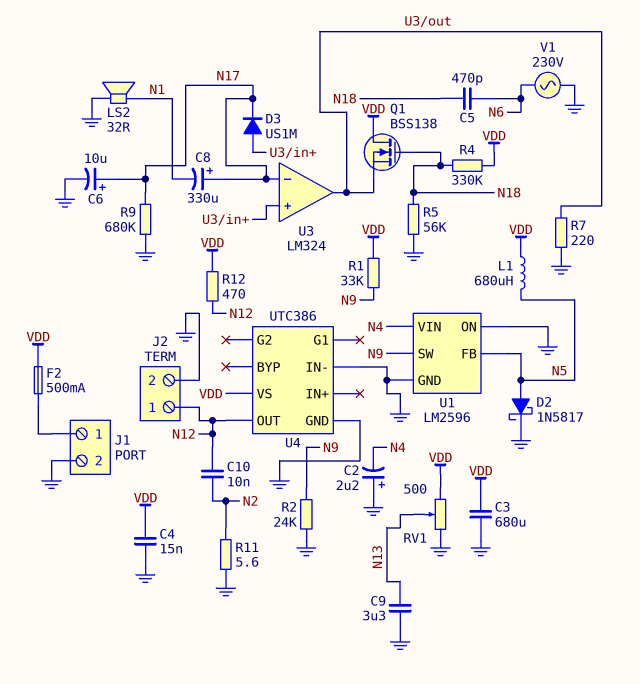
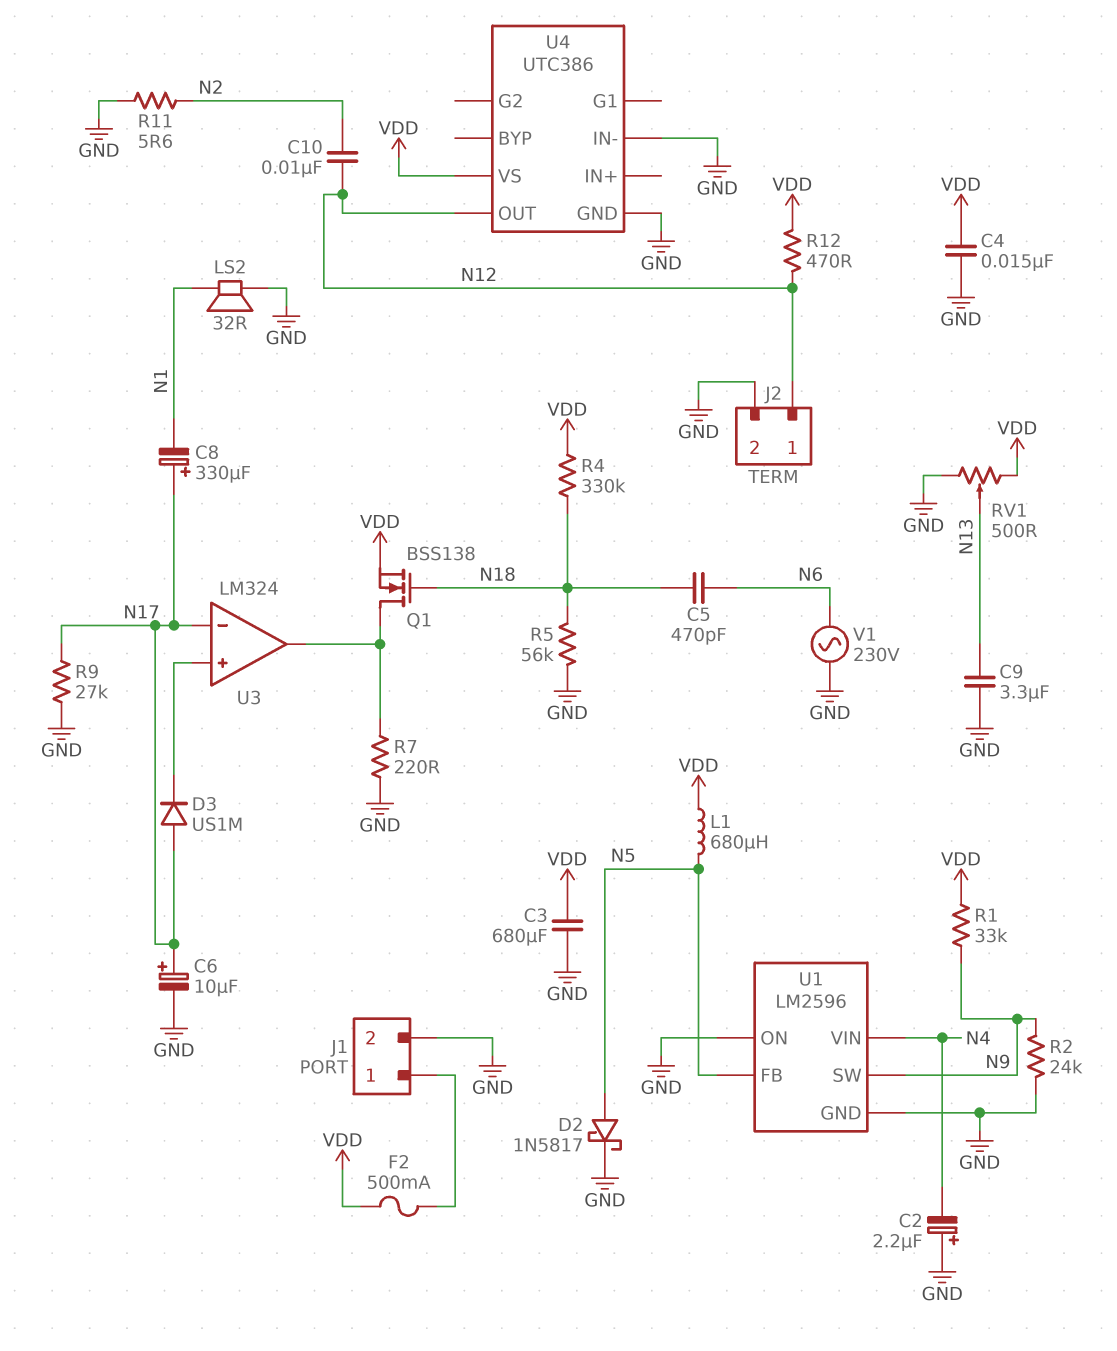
D3: diode US1M (A U3/in+, K N17) -> diode US1M (A N17, K U3/in+)
Q1: NMOS BSS138 (G N18, D VDD, S U3/out) -> NMOS BSS138 (G N18, D U3/out, S VDD)
R9: 680k (GND, N17) -> 27k (GND, N17)

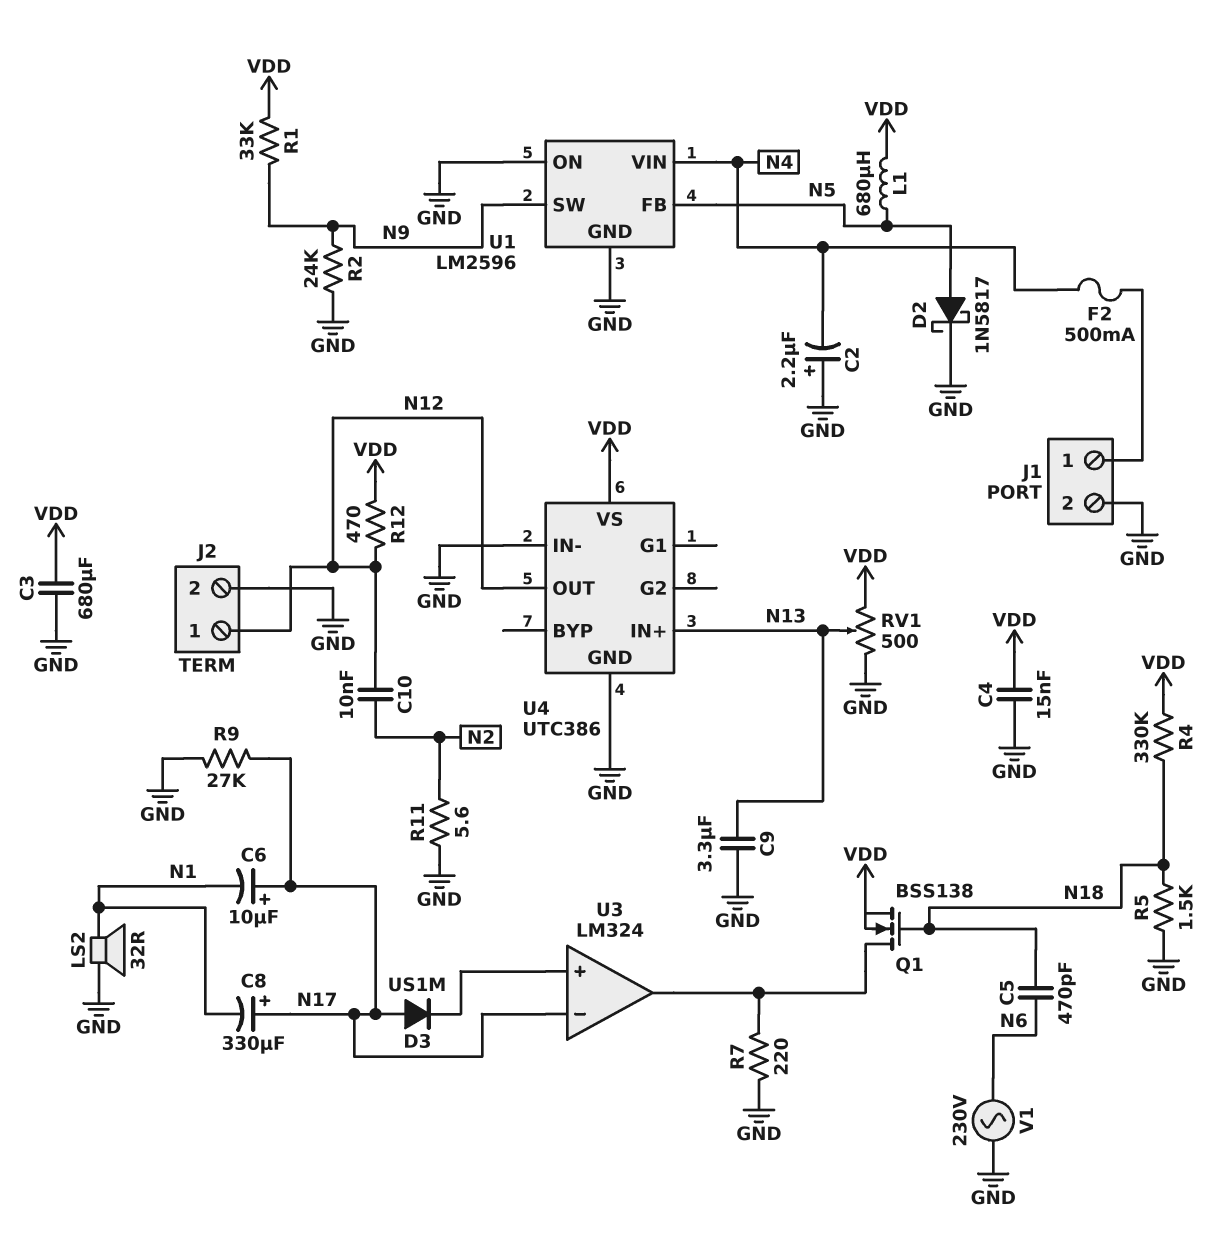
C6: 10uF (plus N17, minus GND) -> 10uF (plus N17, minus N1)
F2: 500mA (J1/1, VDD) -> 500mA (J1/1, N4)
R5: 56k (GND, N18) -> 1.5k (GND, N18)
U4 pin IN+: none -> N13

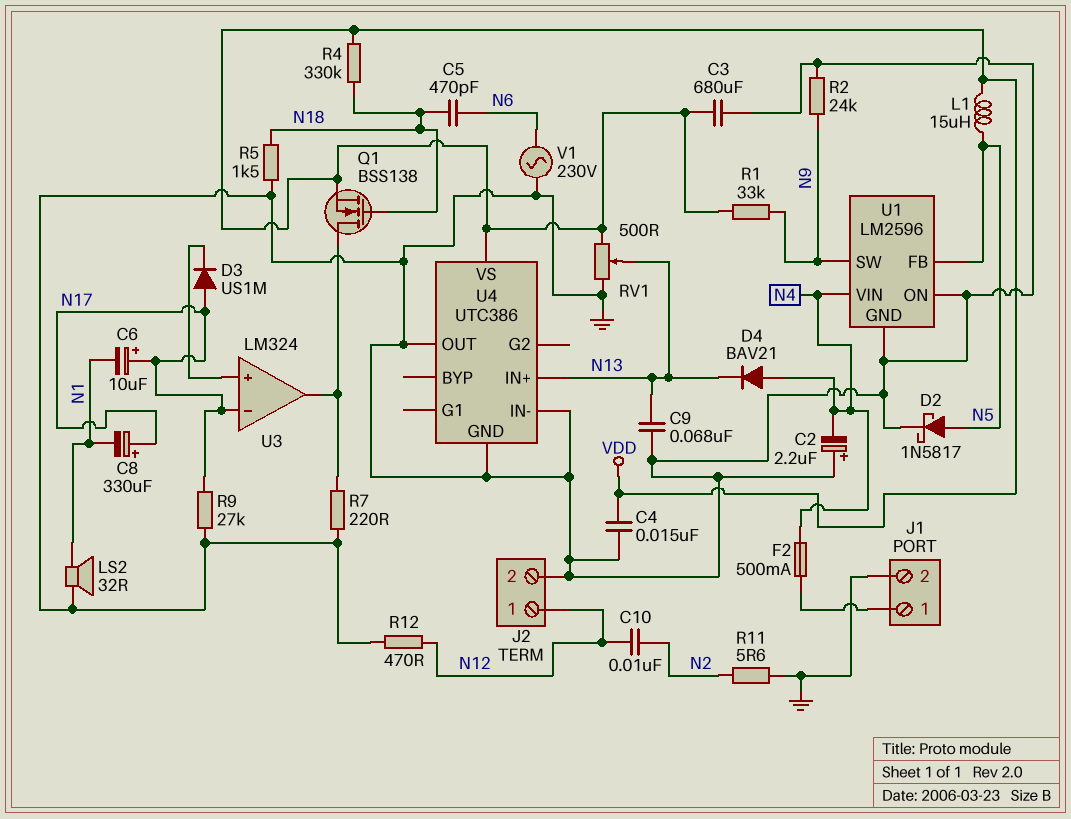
C9: 3.3uF (GND, N13) -> 68nF (GND, N13)
D4: none -> diode BAV21 (A N4, K N13)
L1: 680uH (N5, VDD) -> 15uH (N5, VDD)
R12: 470 (N12, VDD) -> 470 (GND, N12)
U4 pin OUT: N12 -> GND

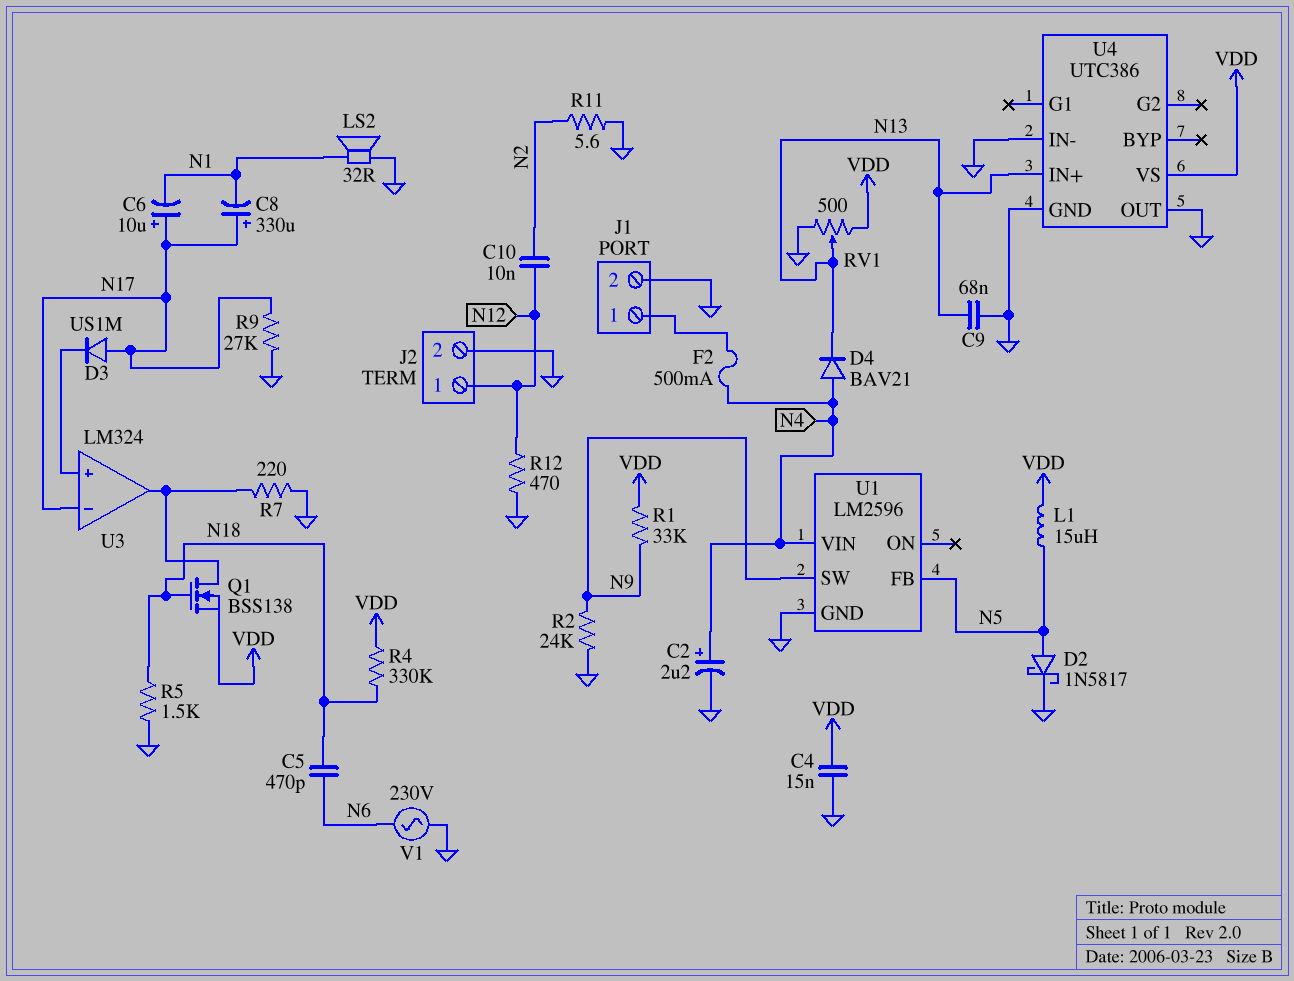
C2: 2.2uF (plus GND, minus N4) -> 2.2uF (plus N4, minus GND)
C3: 680uF (GND, VDD) -> none
U1 pin ON: GND -> none

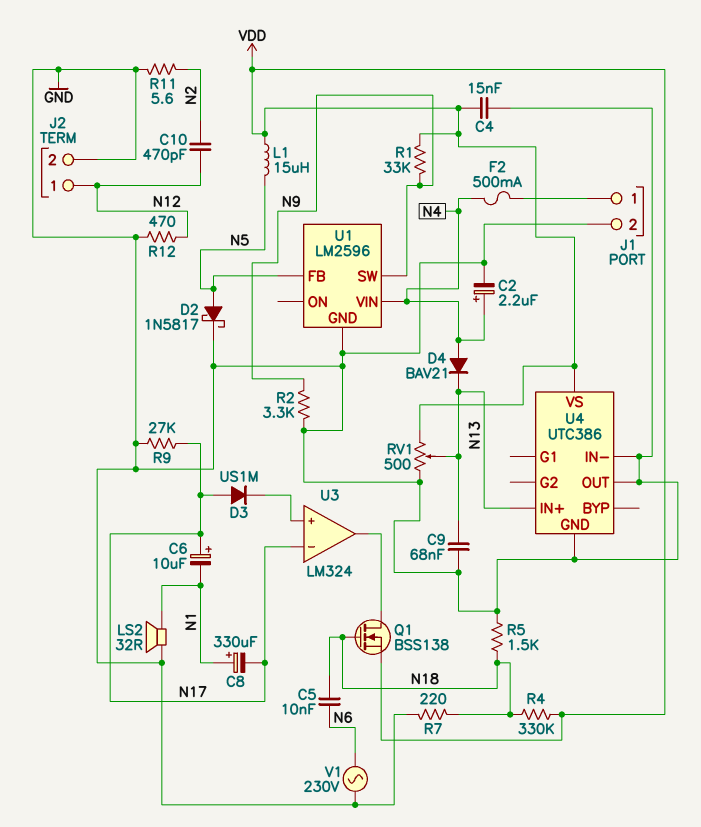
C5: 470pF (N6, N18) -> 10nF (N6, N18)
C8: 330uF (plus N17, minus N1) -> 330uF (plus N1, minus N17)
C10: 10nF (N2, N12) -> 470pF (N2, N12)
R2: 24k (GND, N9) -> 3.3k (GND, N9)
R7: 220 (GND, U3/out) -> 220 (GND, N18)

